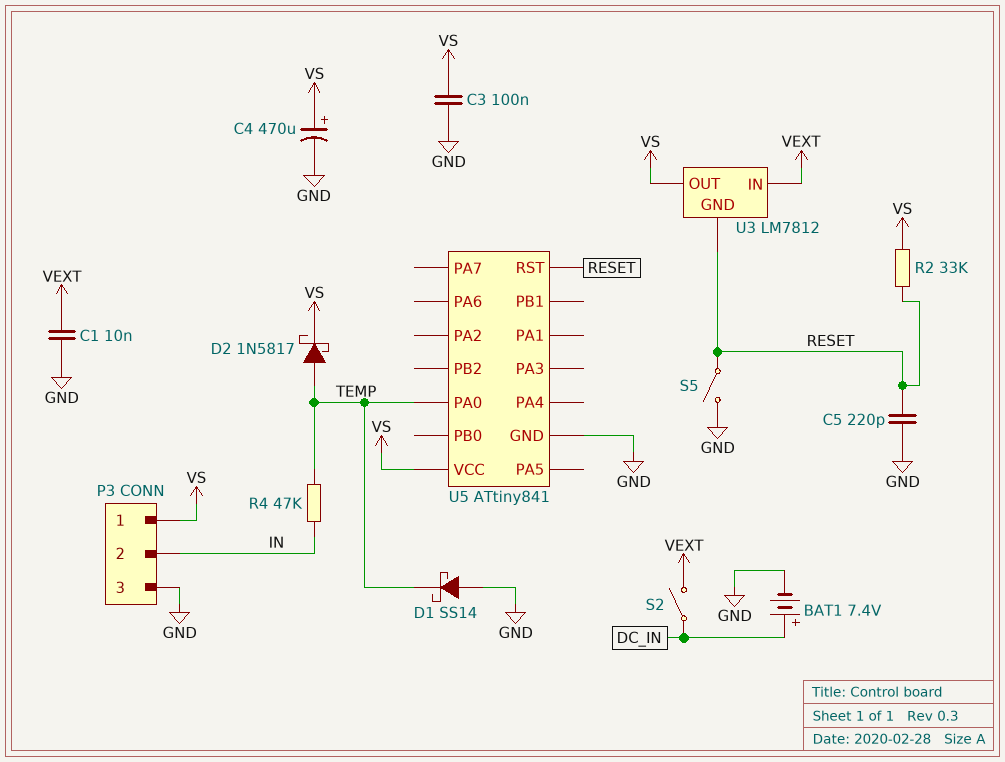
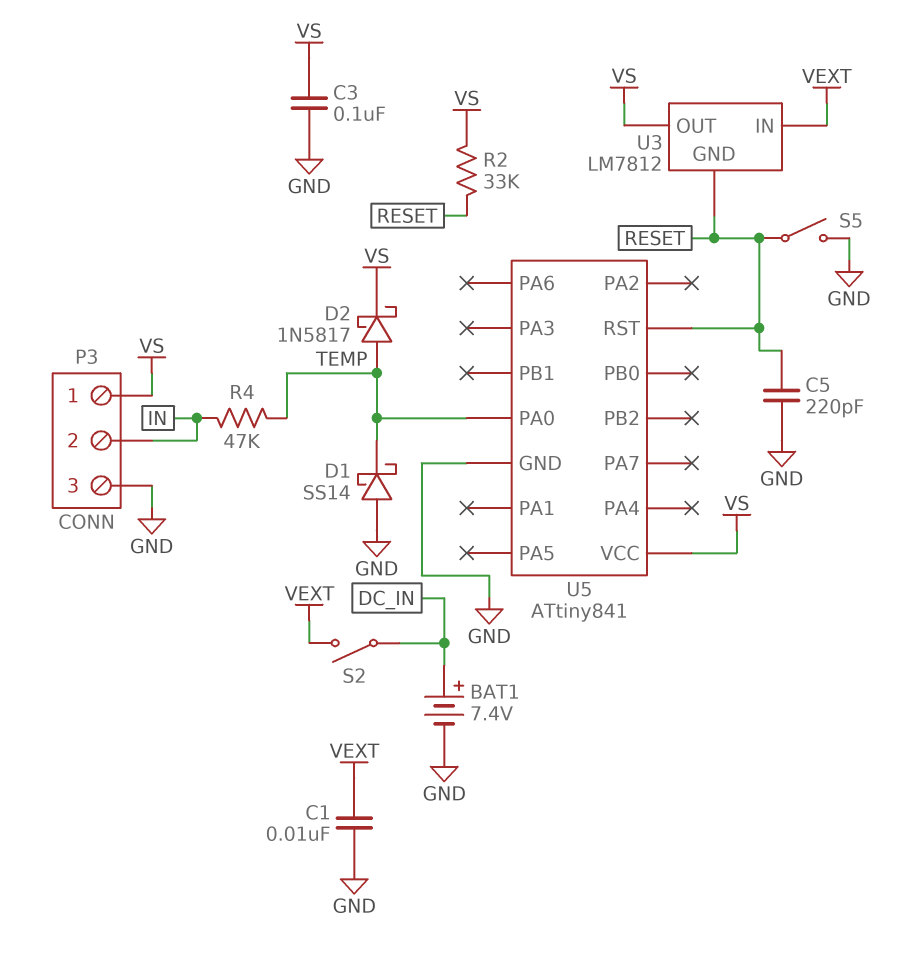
C4: 470uF (plus VS, minus GND) -> none

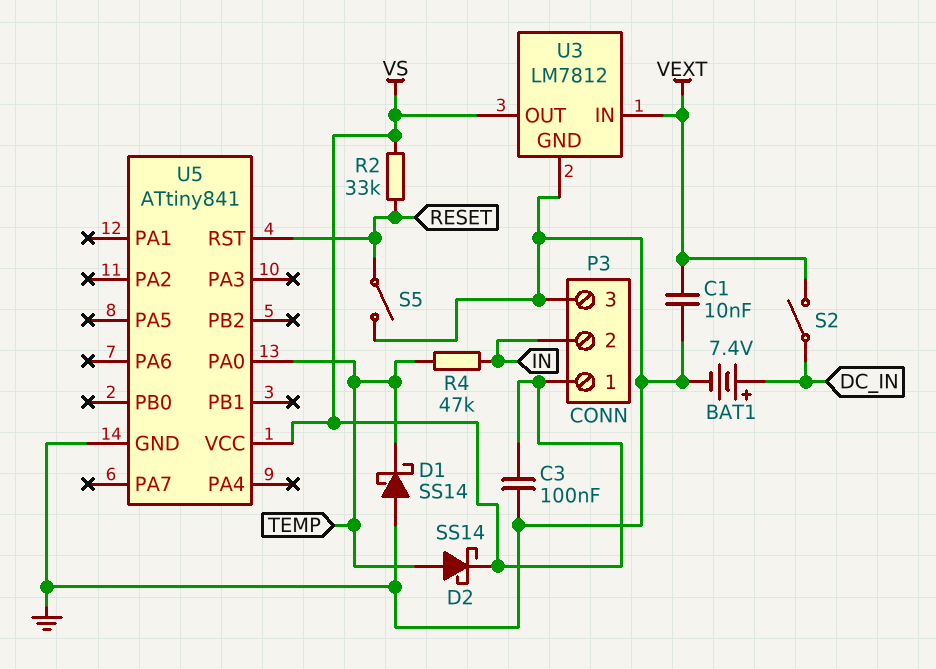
C5: 220pF (GND, RESET) -> none
D2: schottky 1N5817 (A TEMP, K VS) -> schottky SS14 (A TEMP, K VS)
U3 pin GND: RESET -> GND

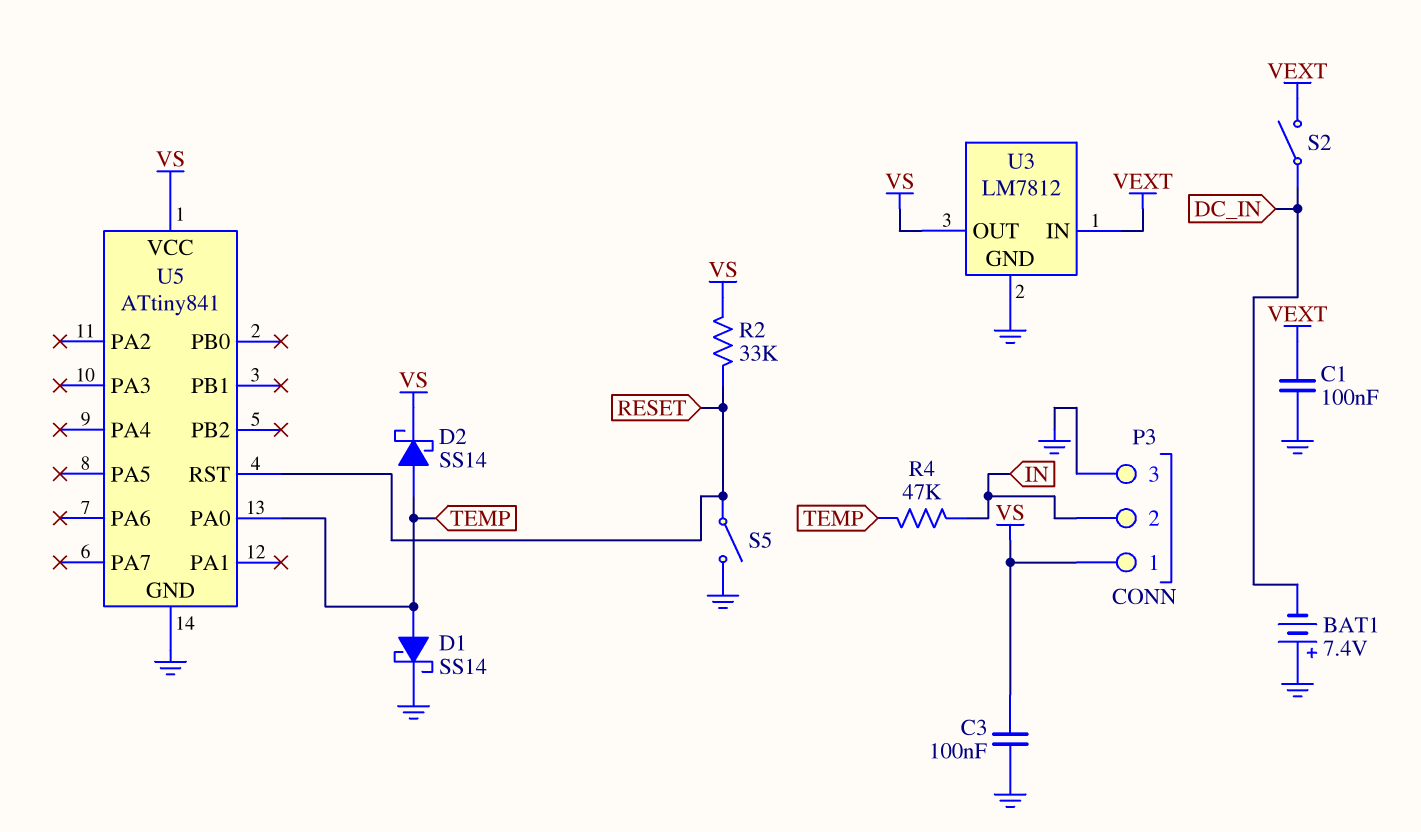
BAT1: 7.4V (plus DC_IN, minus GND) -> 7.4V (plus GND, minus DC_IN)
C1: 10nF (GND, VEXT) -> 100nF (GND, VEXT)
D1: schottky SS14 (A GND, K TEMP) -> schottky SS14 (A TEMP, K GND)

